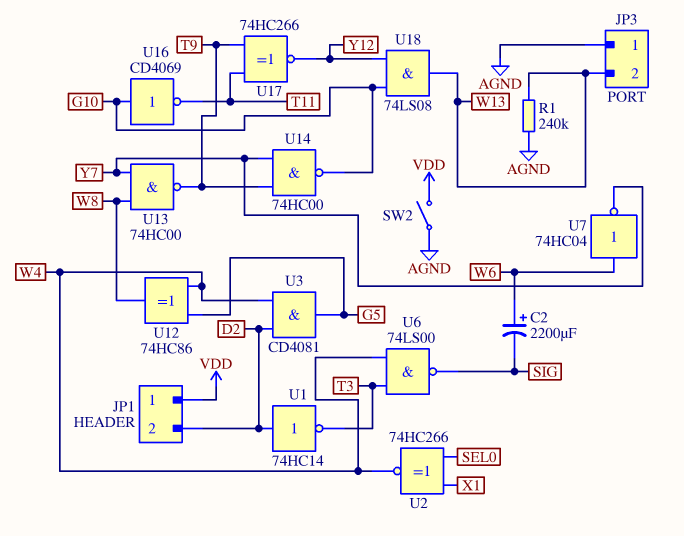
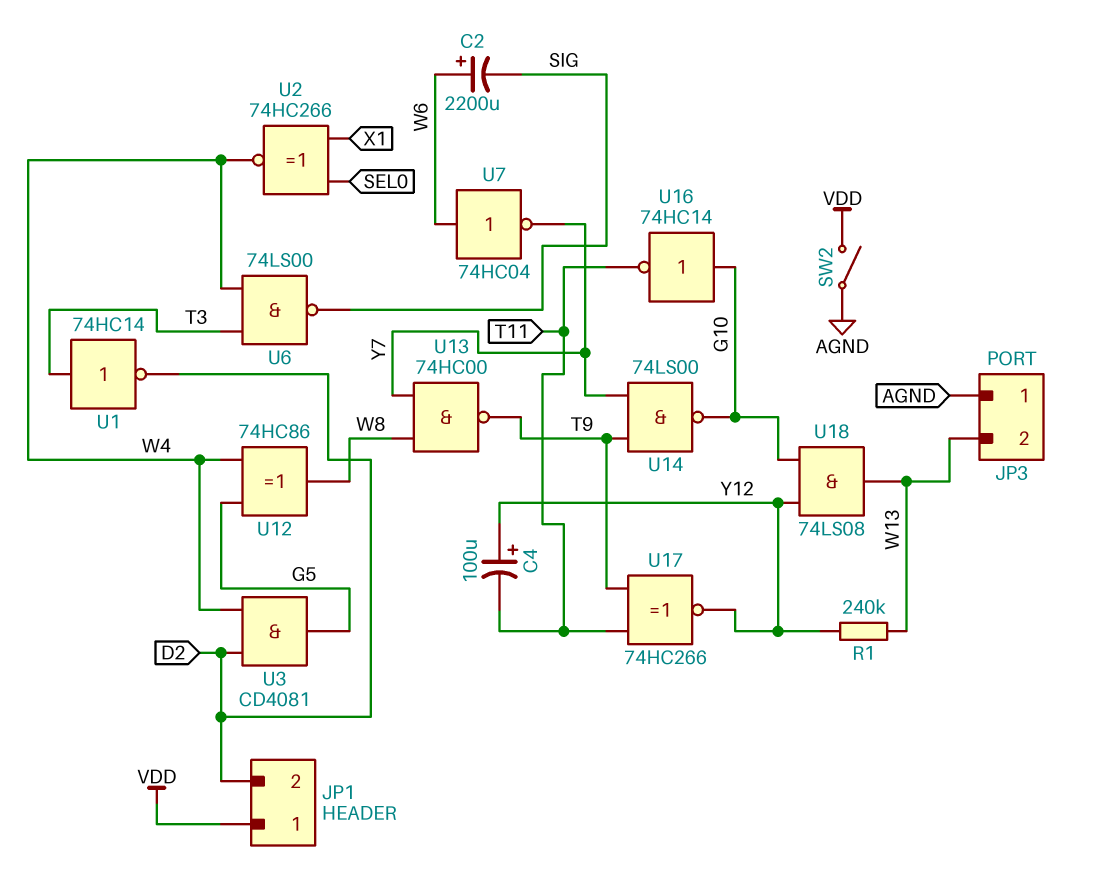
C4: none -> 100uF (plus Y12, minus T11)
R1: 240k (AGND, W13) -> 240k (W13, Y12)
U1: NOT 74HC14 (in D2, out T3) -> NOT 74HC14 (in T3, out D2)
U14: NAND 74HC00 (in T9, in Y7, out G10) -> NAND 74LS00 (in T9, in Y7, out G10)
U16: NOT CD4069 (in G10, out T11) -> NOT 74HC14 (in G10, out T11)

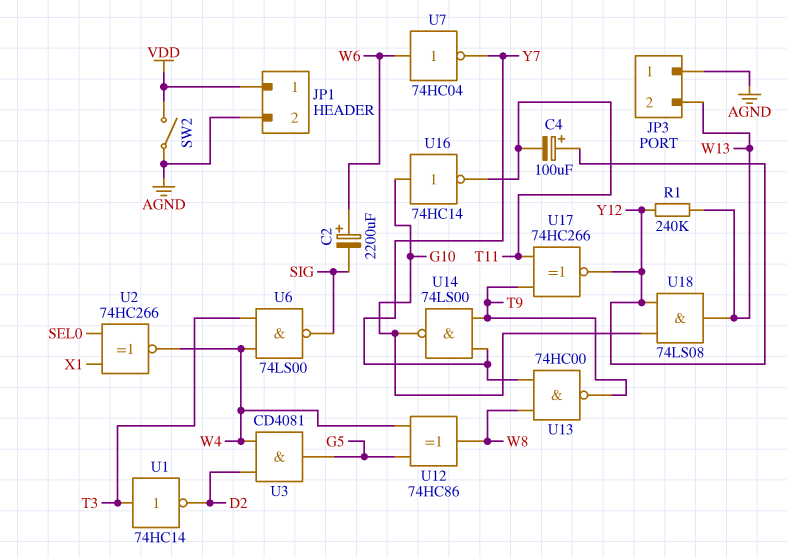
JP1 pin 2: D2 -> AGND

